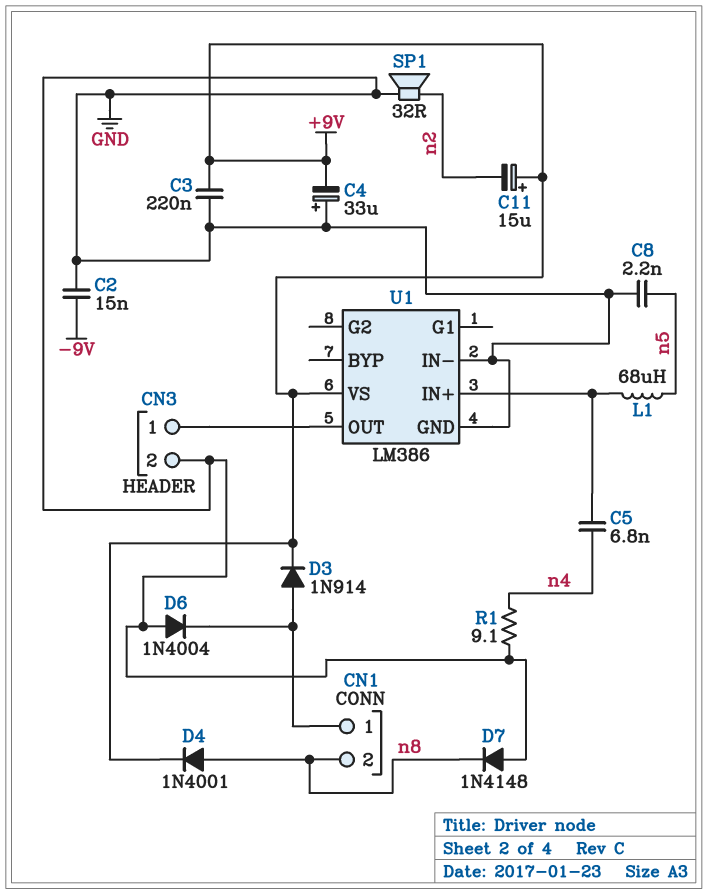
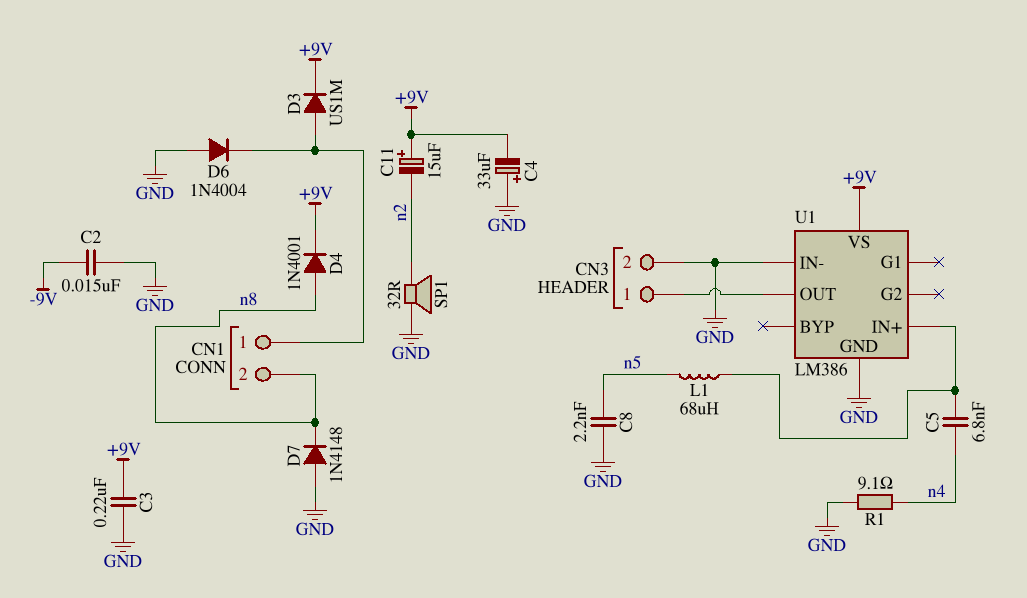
D3: diode 1N914 (A CN1/1, K +9V) -> diode US1M (A CN1/1, K +9V)

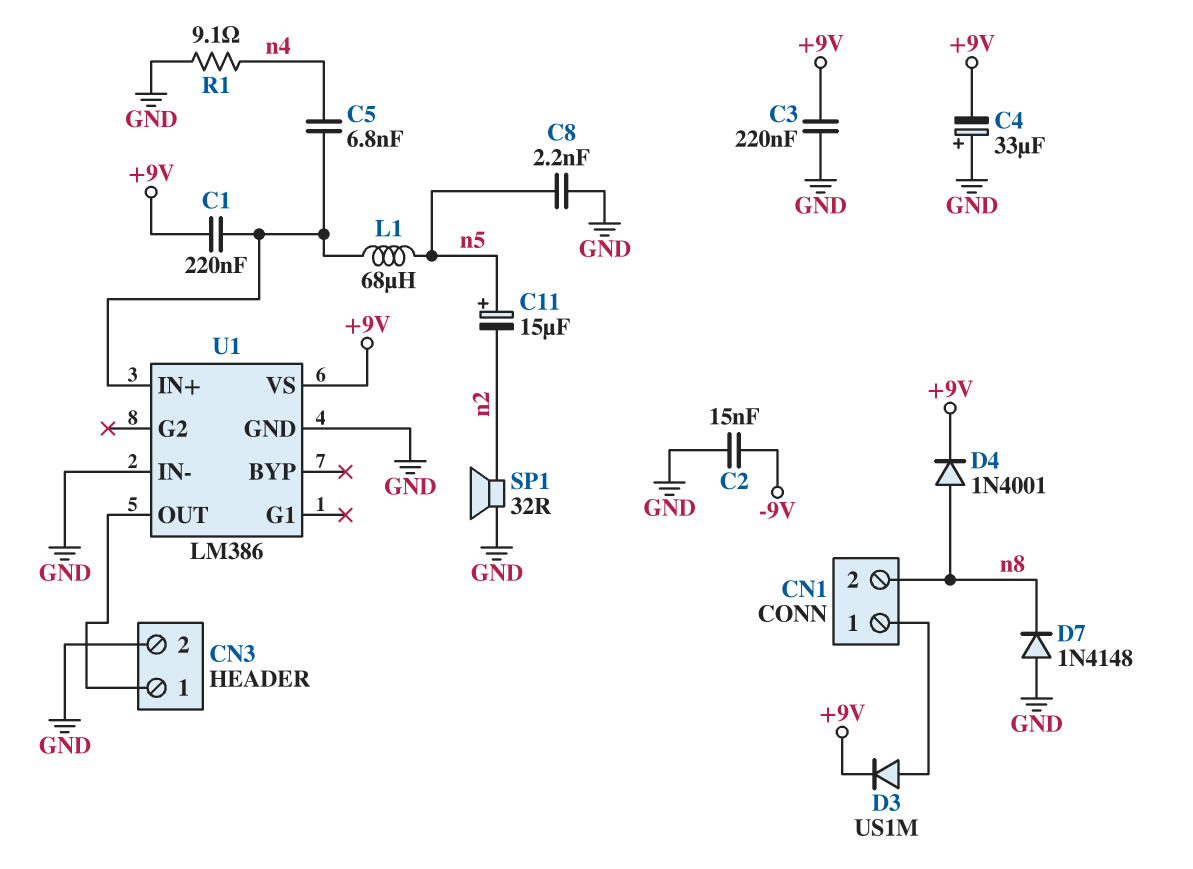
C1: none -> 220nF (+9V, U1/IN+)
C11: 15uF (plus +9V, minus n2) -> 15uF (plus n5, minus n2)
D6: diode 1N4004 (A GND, K CN1/1) -> none

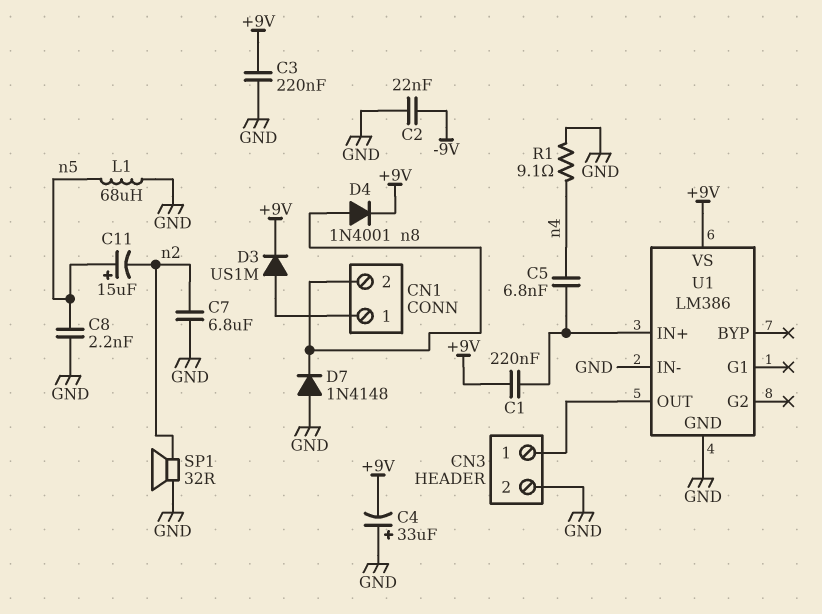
C2: 15nF (-9V, GND) -> 22nF (-9V, GND)
C7: none -> 6.8uF (GND, n2)
L1: 68uH (U1/IN+, n5) -> 68uH (GND, n5)

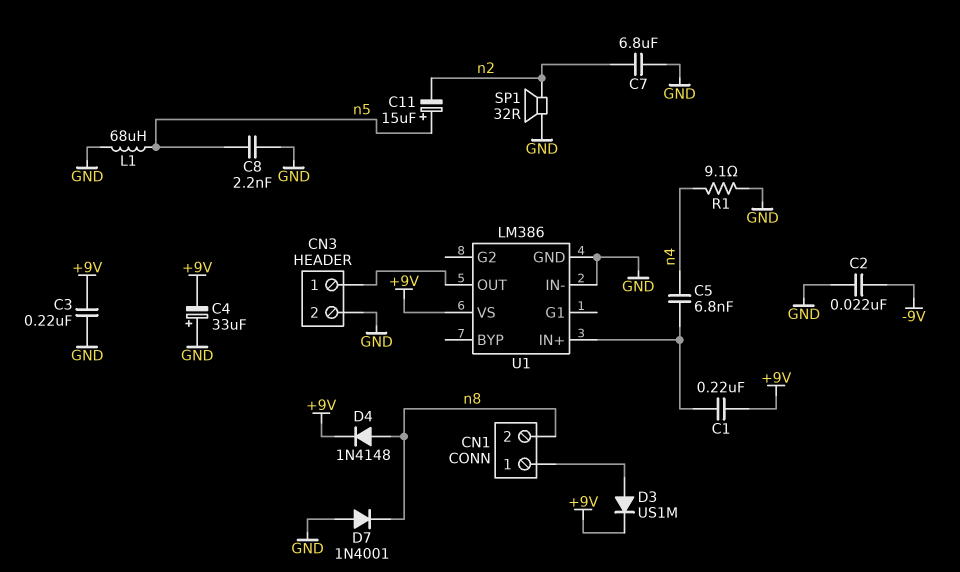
D4: diode 1N4001 (A n8, K +9V) -> diode 1N4148 (A n8, K +9V)
D7: diode 1N4148 (A GND, K n8) -> diode 1N4001 (A GND, K n8)

